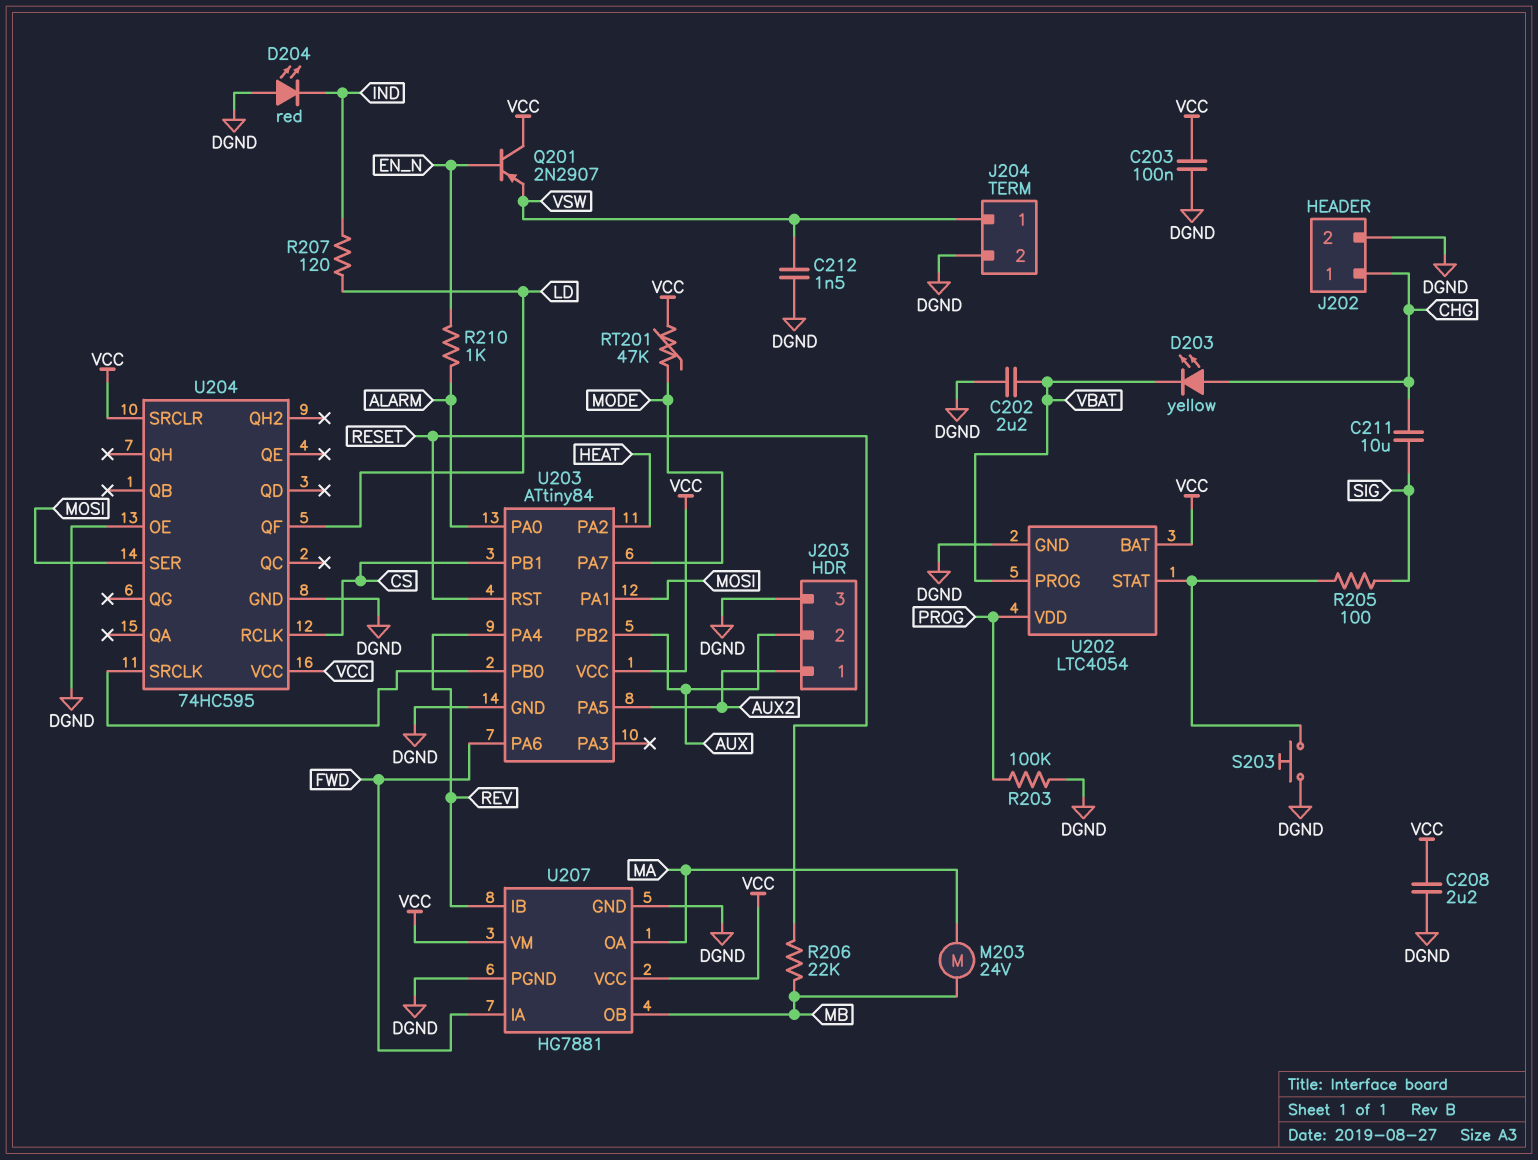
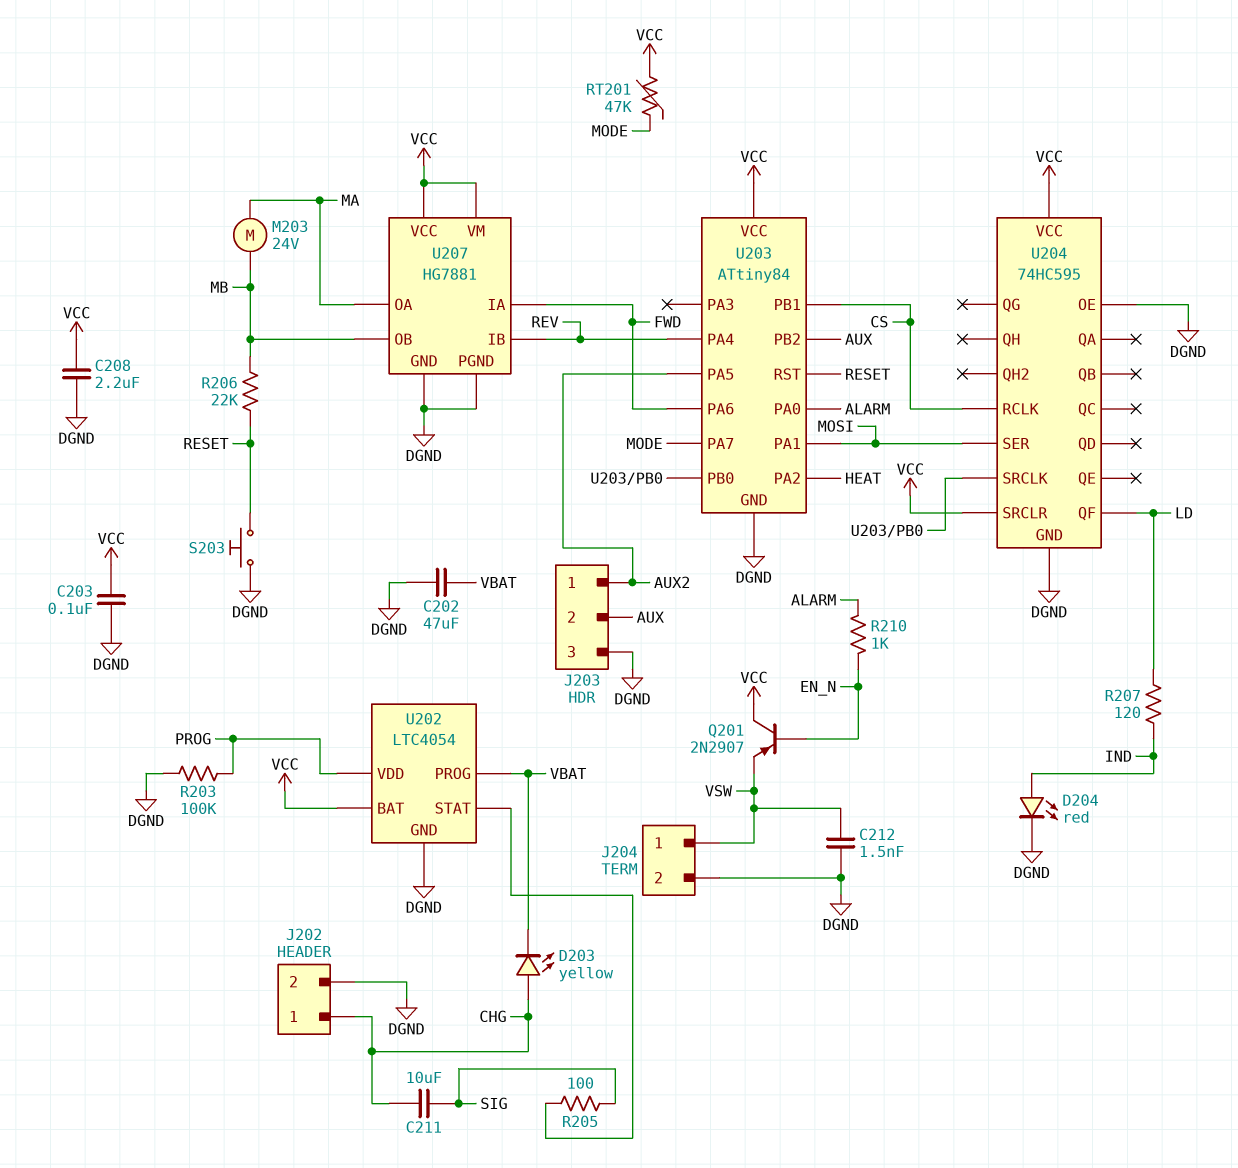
C202: 2.2uF (DGND, VBAT) -> 47uF (DGND, VBAT)
D204: LED red (A DGND, K IND) -> LED red (A IND, K DGND)
S203: button (DGND, U202/STAT) -> button (DGND, RESET)

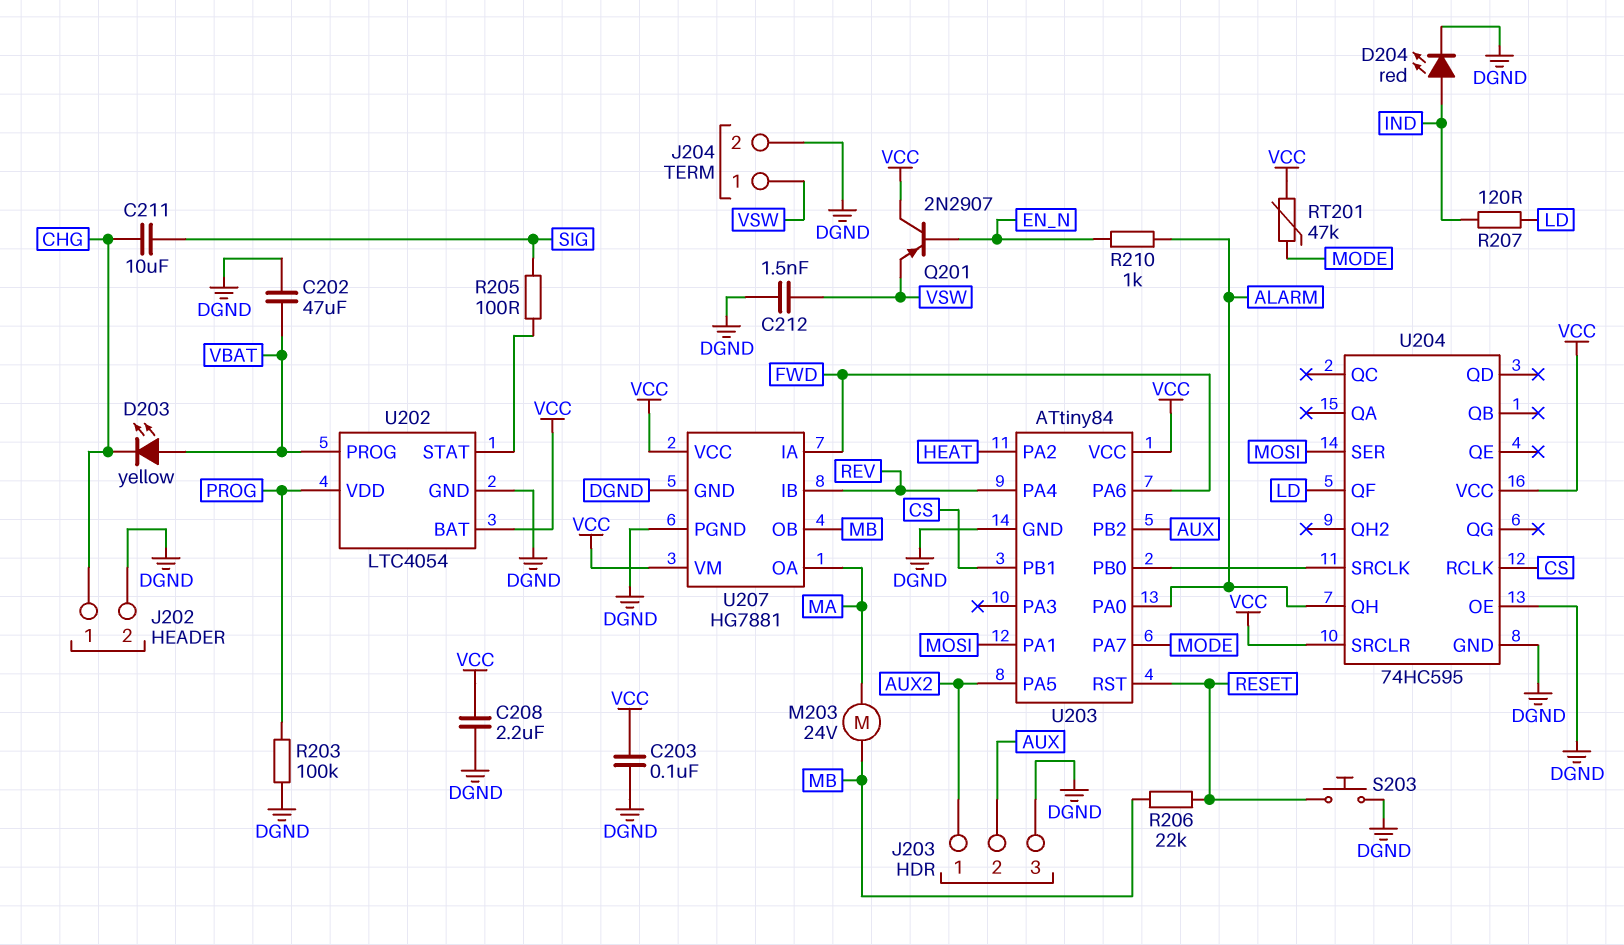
D203: LED yellow (A CHG, K VBAT) -> LED yellow (A VBAT, K CHG)
U204 pin QH: none -> ALARM

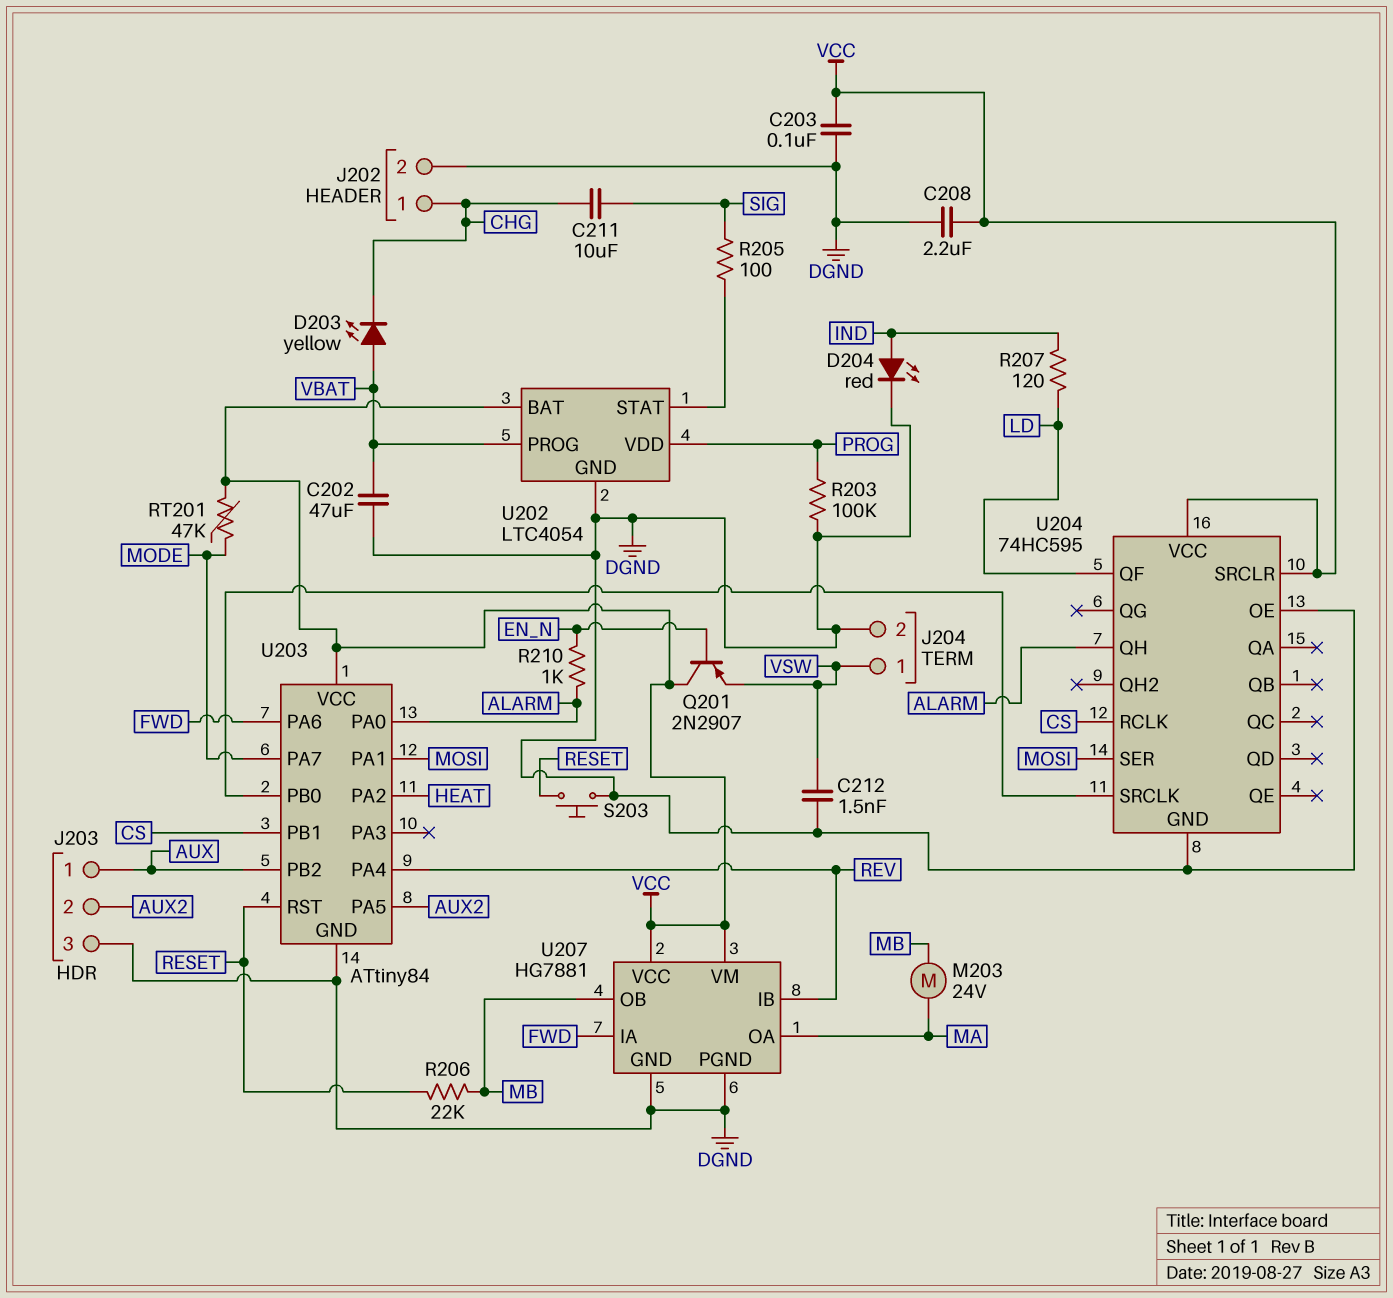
J203 pin 1: AUX2 -> AUX
J203 pin 2: AUX -> AUX2

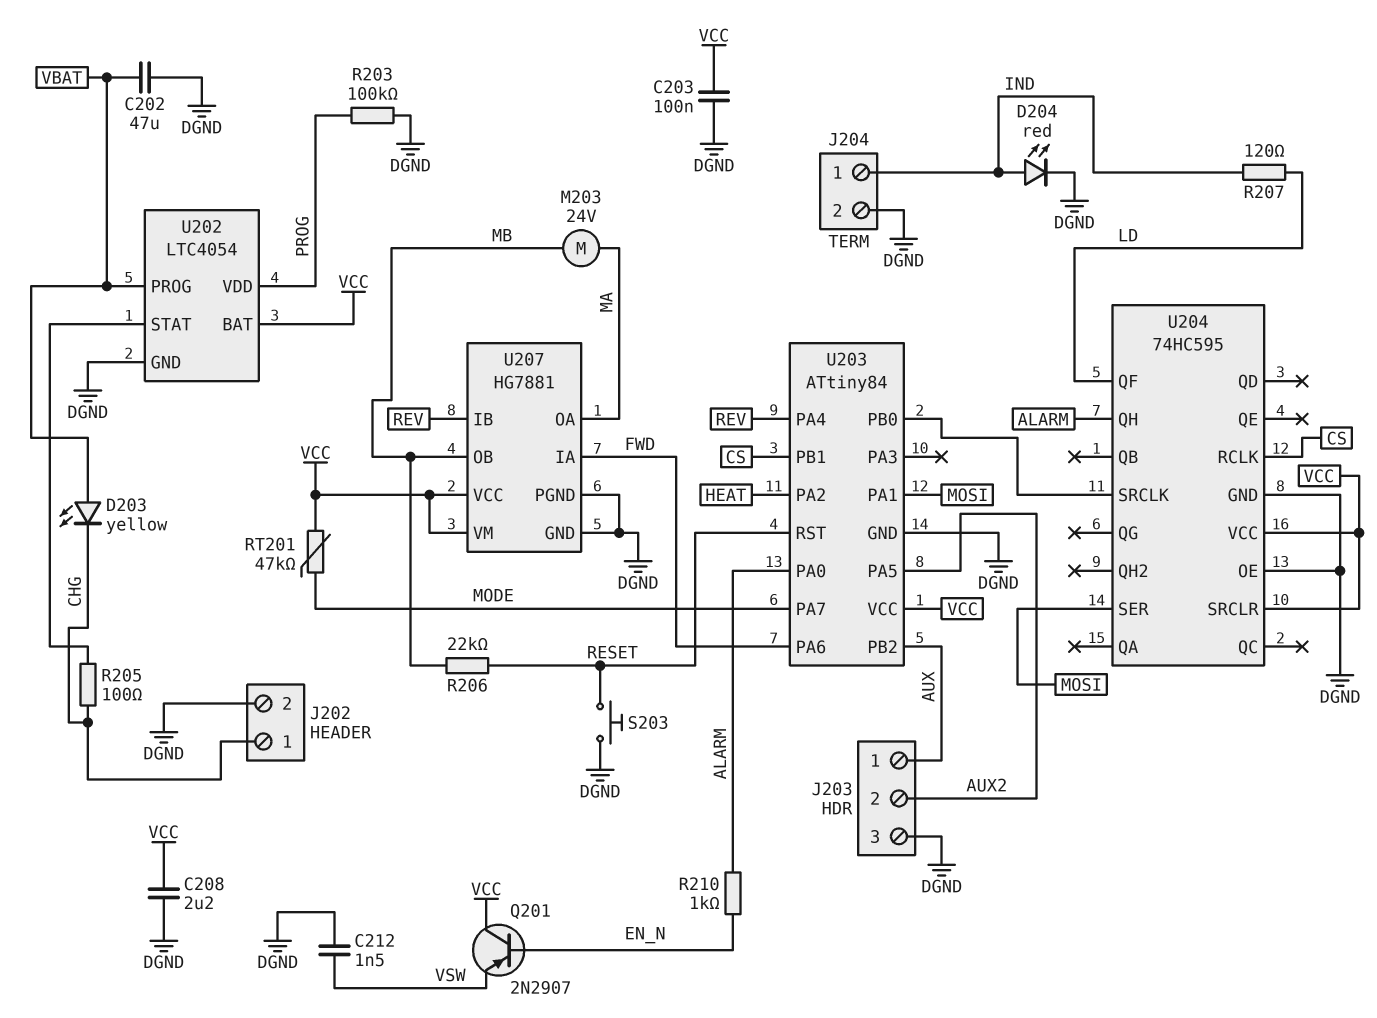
C211: 10uF (CHG, SIG) -> none
J204 pin 1: VSW -> IND
R205: 100 (SIG, U202/STAT) -> 100 (CHG, U202/STAT)

